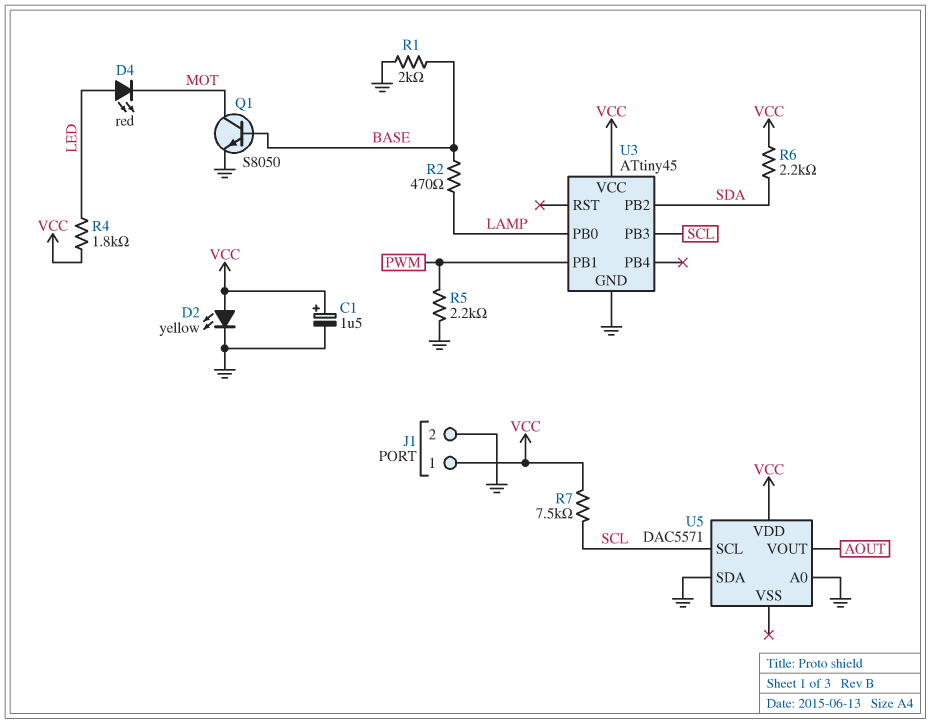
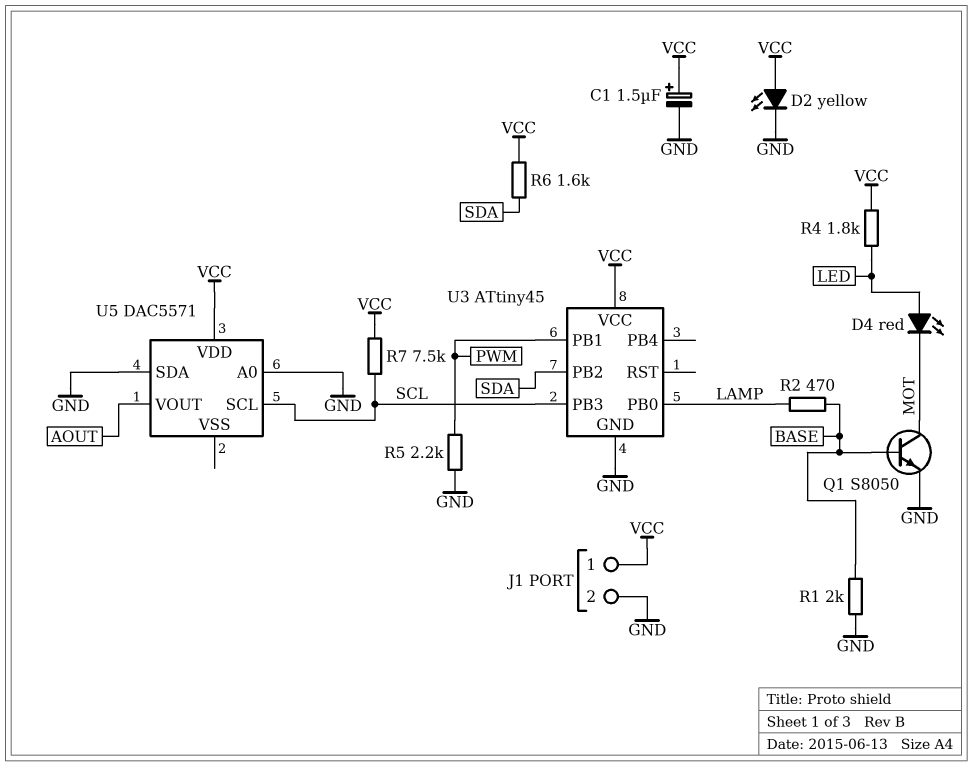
R6: 2.2k (SDA, VCC) -> 1.6k (SDA, VCC)

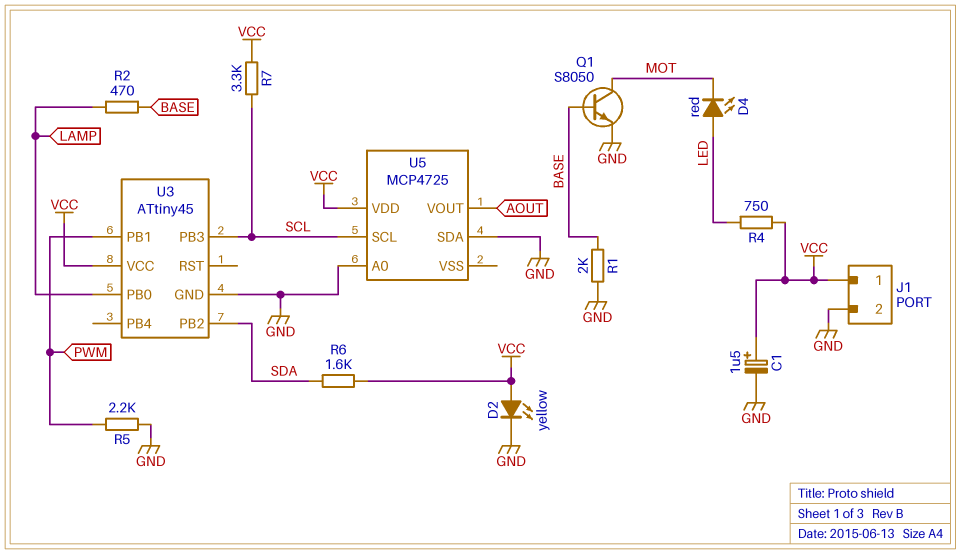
R4: 1.8k (LED, VCC) -> 750 (LED, VCC)
R7: 7.5k (SCL, VCC) -> 3.3k (SCL, VCC)
U5: DAC5571 -> MCP4725

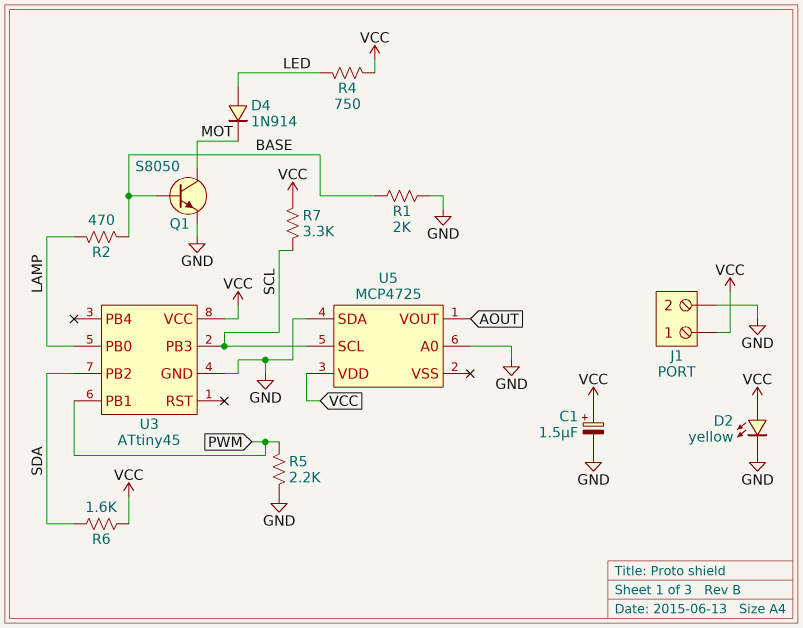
D4: LED red (A LED, K MOT) -> diode 1N914 (A LED, K MOT)

